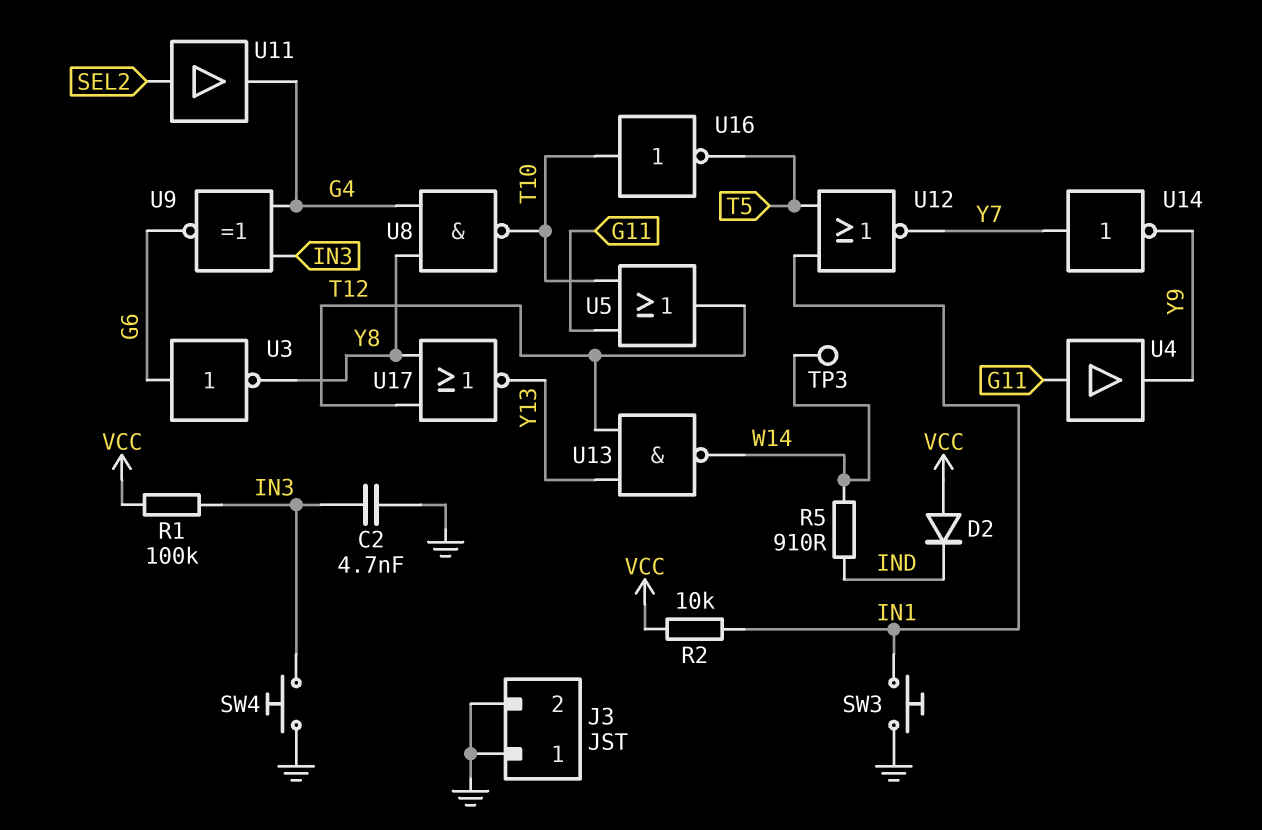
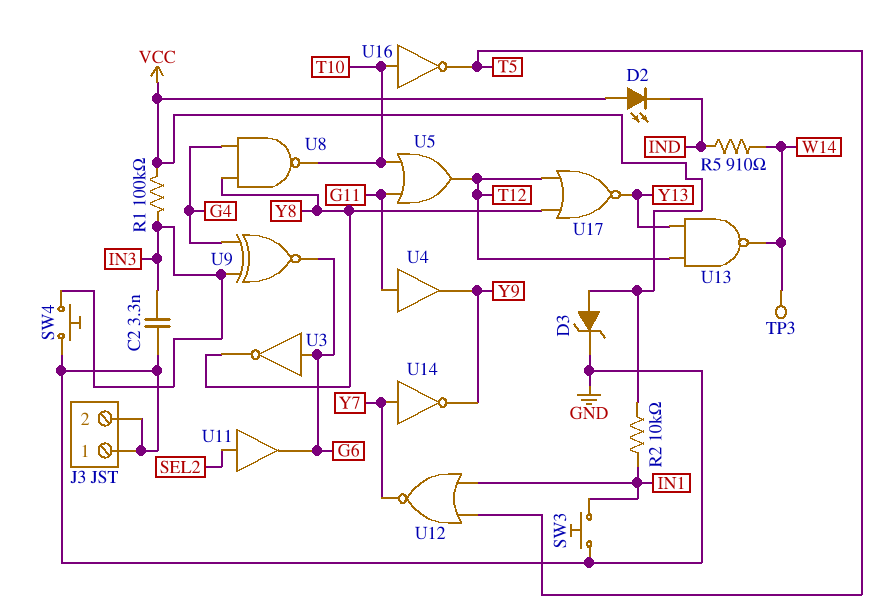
C2: 4.7nF (GND, IN3) -> 3.3nF (GND, IN3)
D2: diode (A VCC, K IND) -> LED (A VCC, K IND)
D3: none -> zener (A VCC, K GND)
U11: buffer (in SEL2, out G4) -> buffer (in SEL2, out G6)

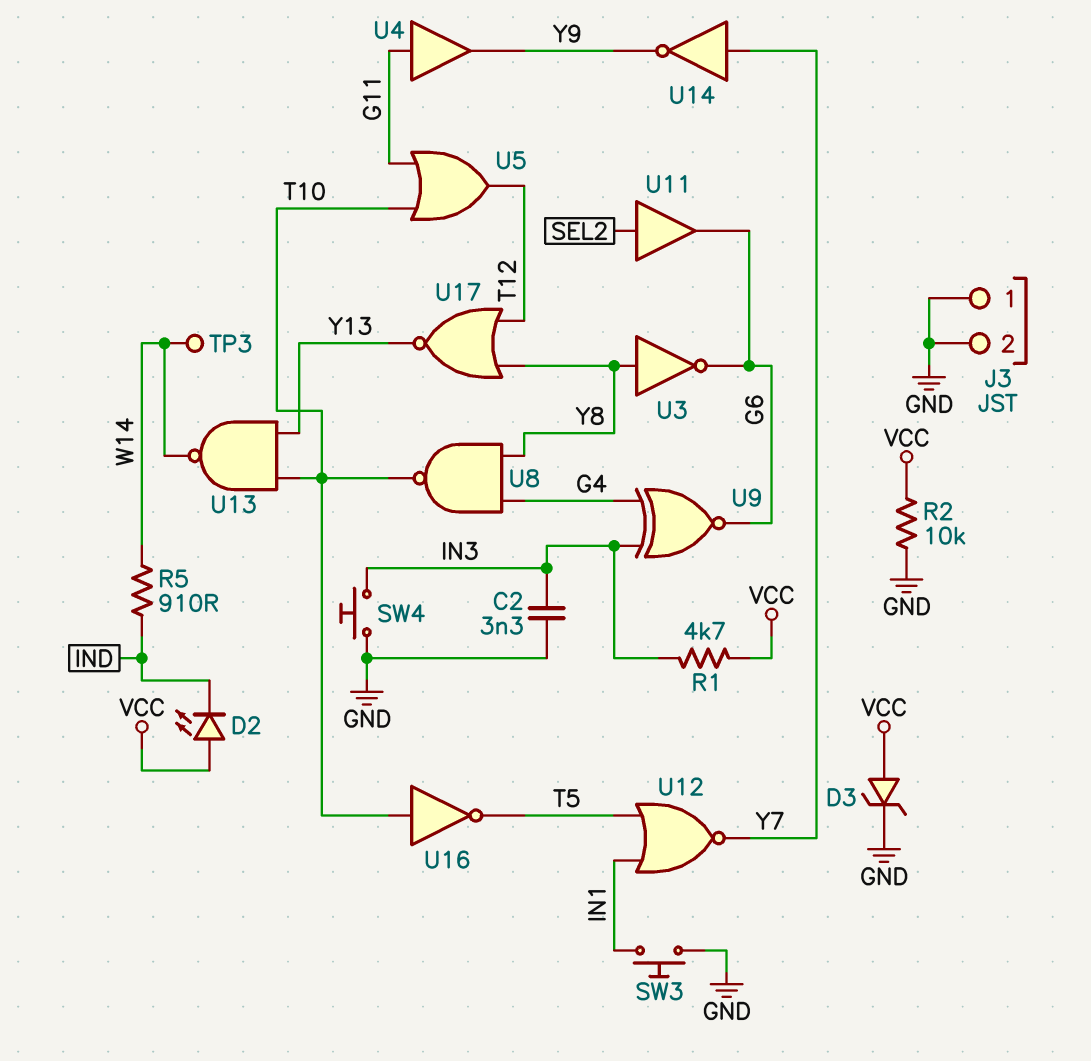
R1: 100k (IN3, VCC) -> 4.7k (IN3, VCC)
R2: 10k (IN1, VCC) -> 10k (GND, VCC)
U3: NOT (in G6, out Y8) -> NOT (in Y8, out G6)
U13: NAND (in T12, in Y13, out W14) -> NAND (in T10, in Y13, out W14)

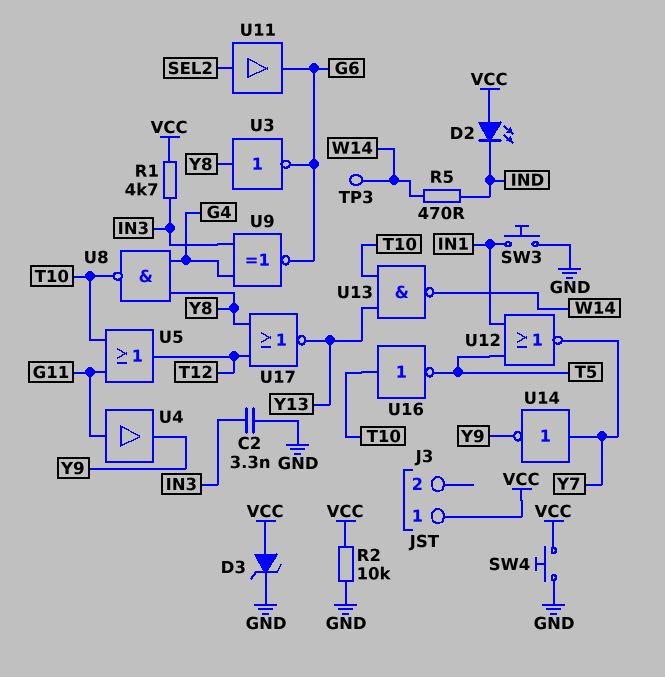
J3 pin 1: GND -> VCC
J3 pin 2: GND -> none
R5: 910 (IND, W14) -> 470 (IND, W14)
SW4: button (GND, IN3) -> button (GND, VCC)

